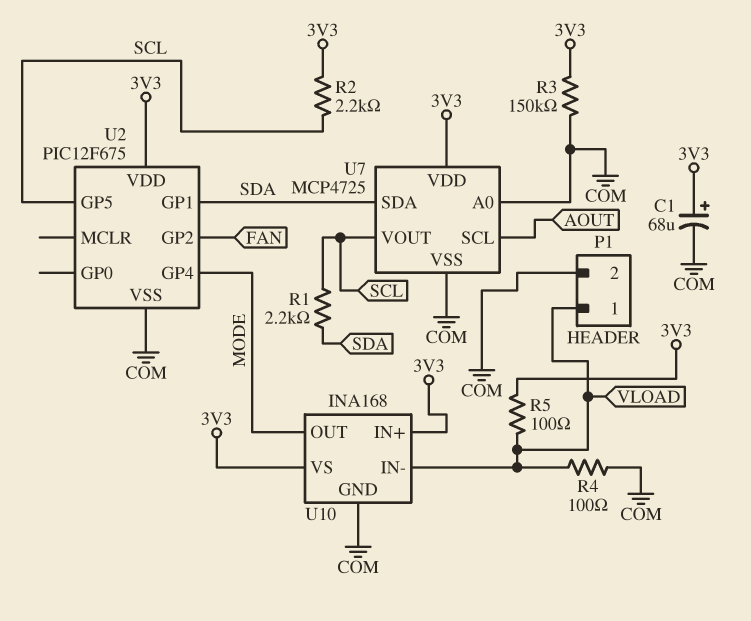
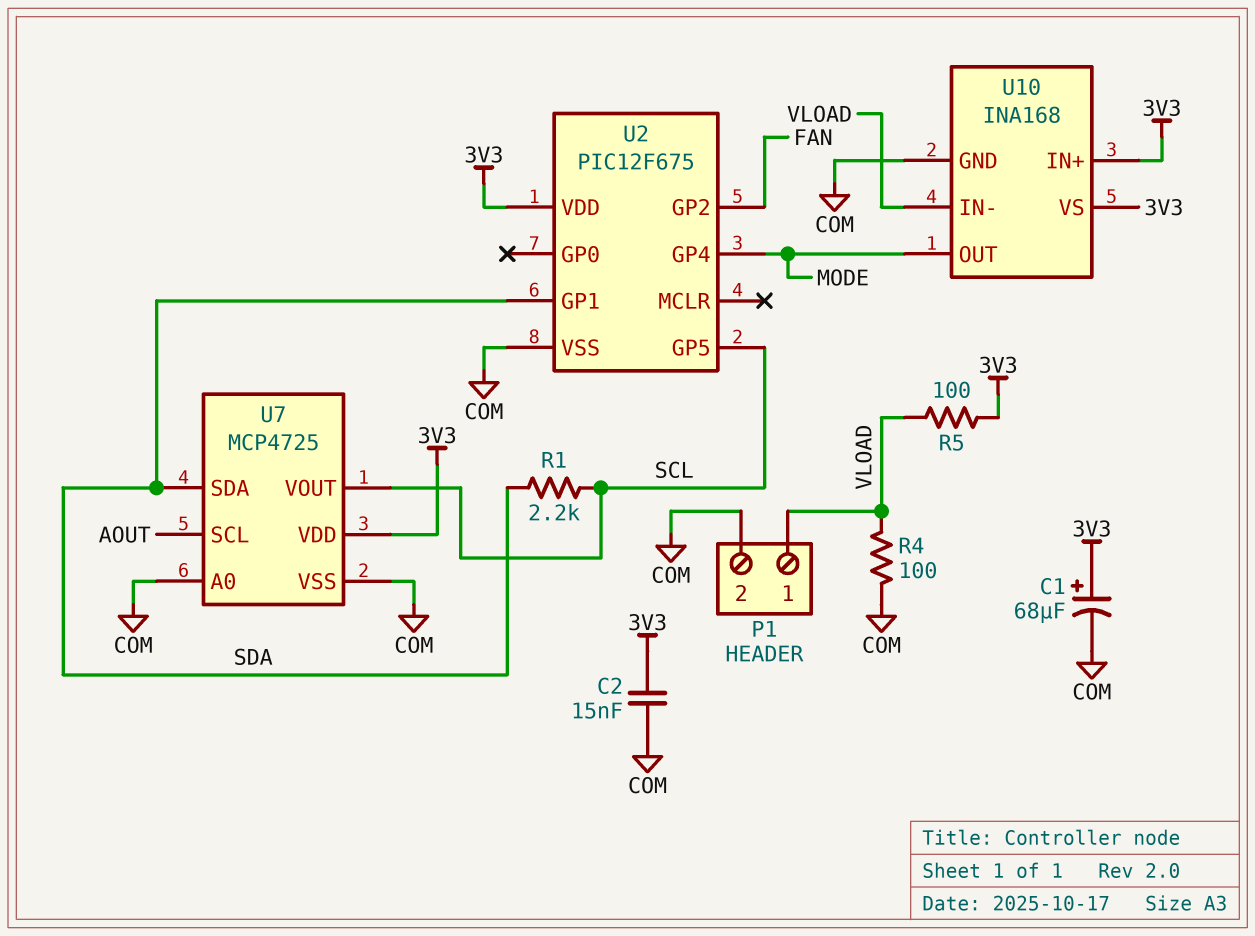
C2: none -> 15nF (3V3, COM)
R2: 2.2k (3V3, SCL) -> none
R3: 150k (3V3, COM) -> none

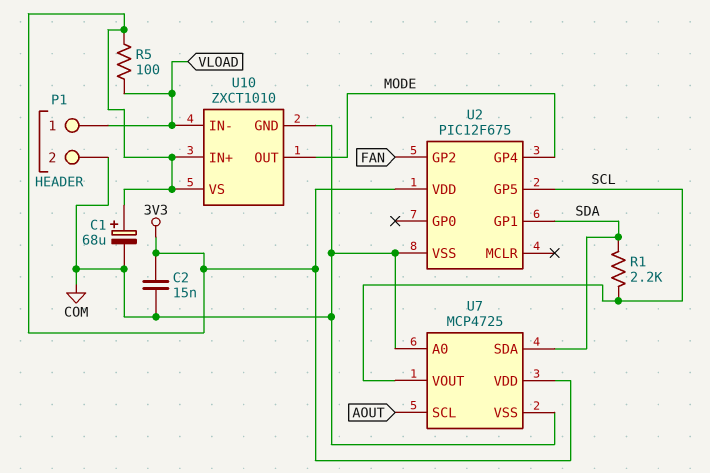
R4: 100 (COM, VLOAD) -> none
U10: INA168 -> ZXCT1010

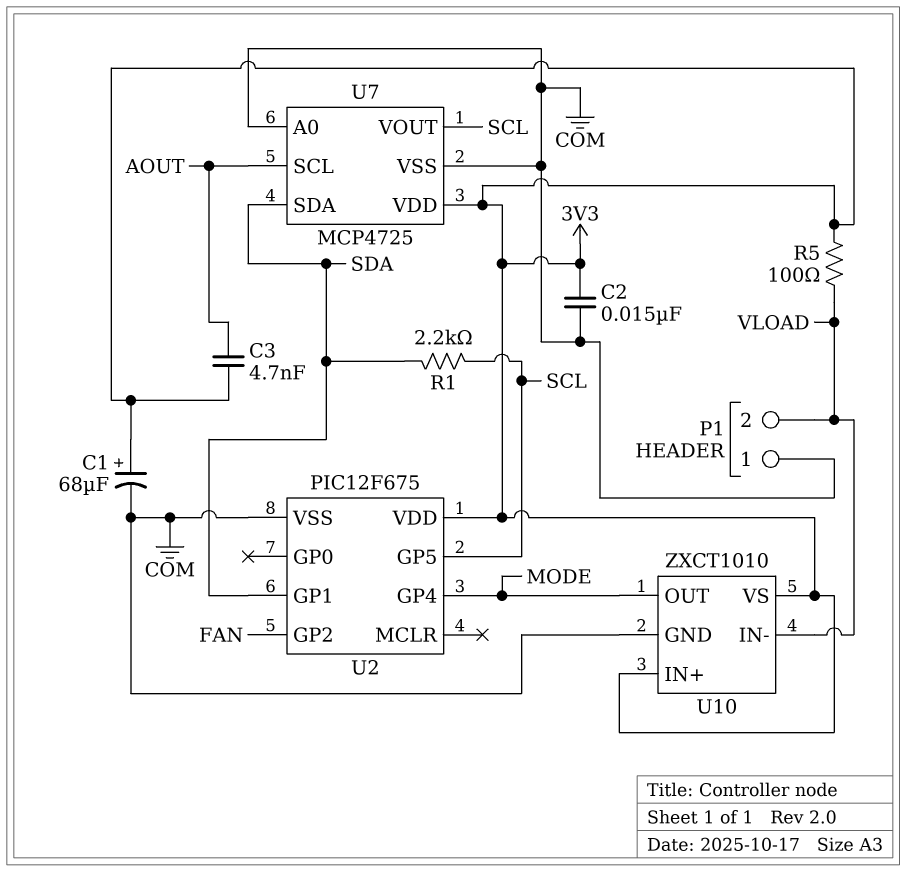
C3: none -> 4.7nF (3V3, AOUT)
P1 pin 1: VLOAD -> COM
P1 pin 2: COM -> VLOAD

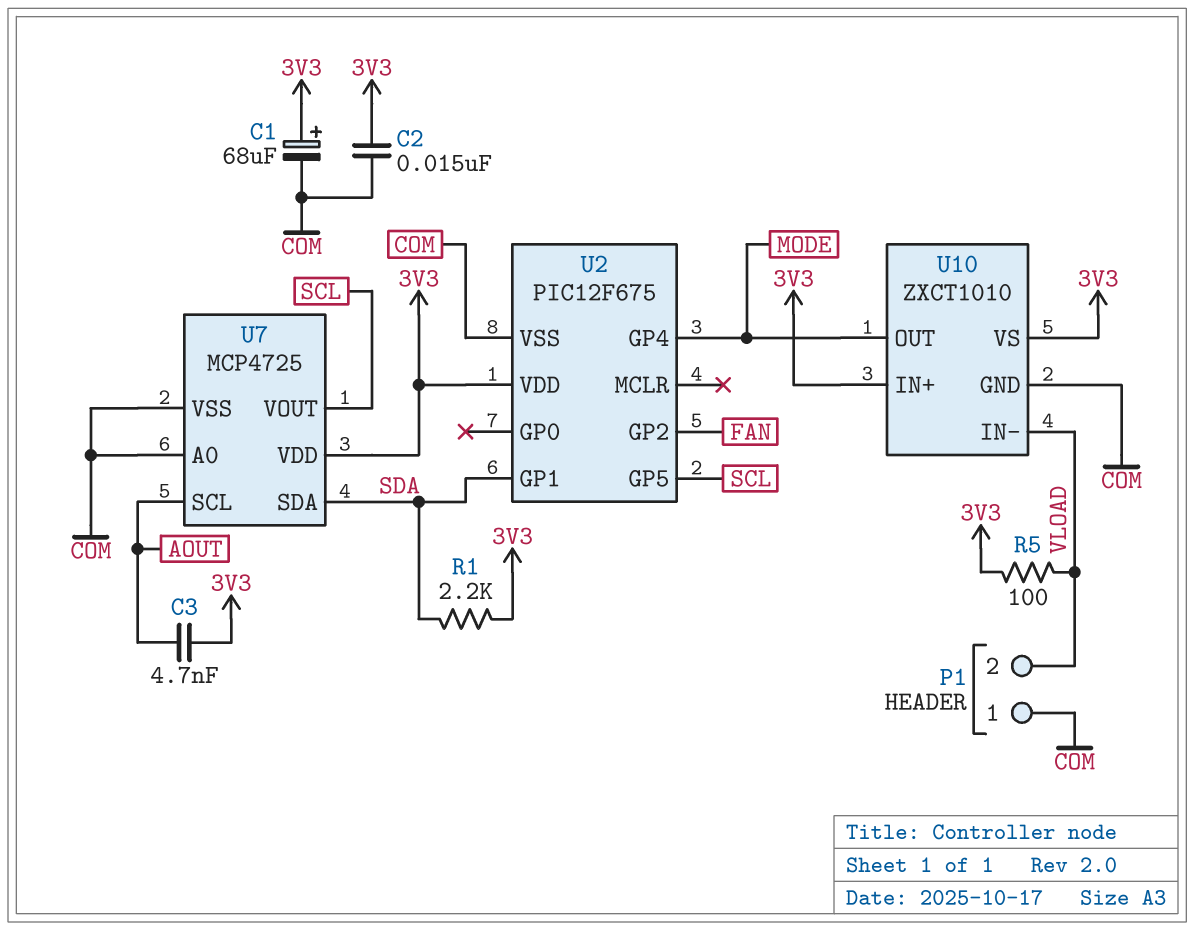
R1: 2.2k (SCL, SDA) -> 2.2k (3V3, SDA)

